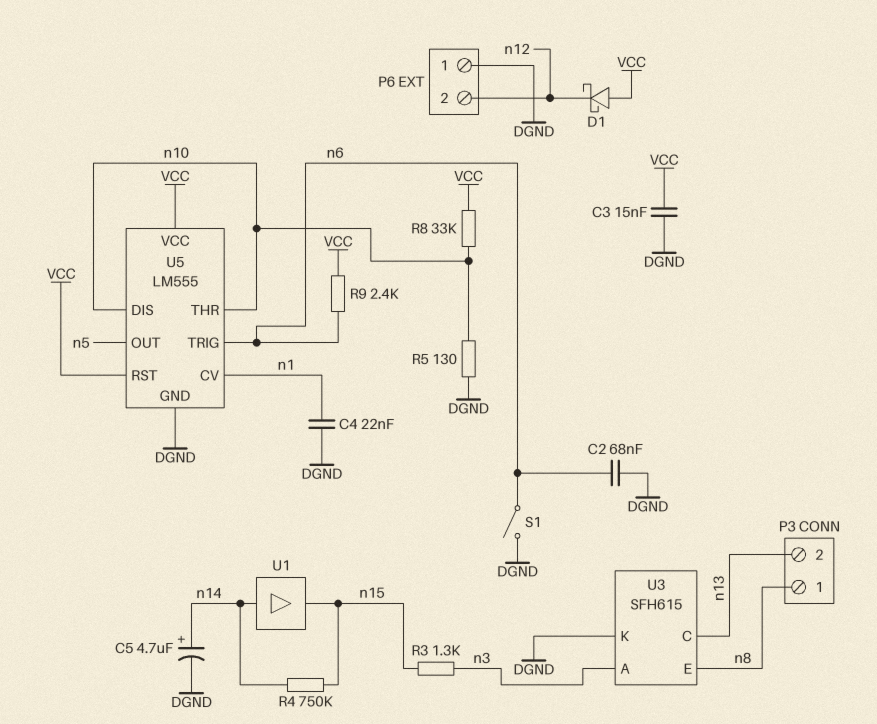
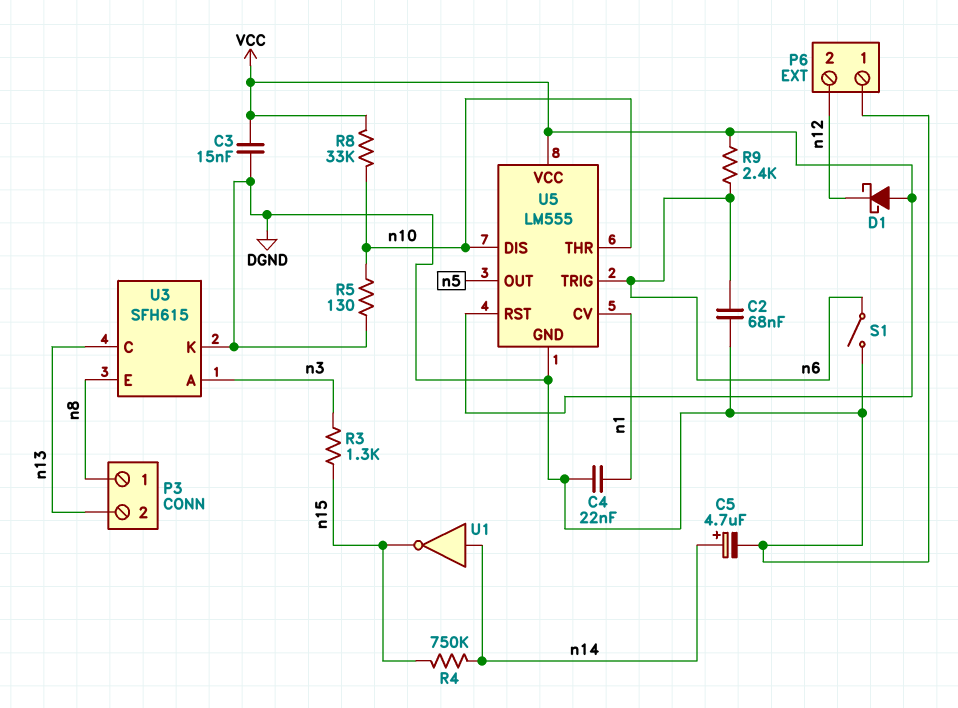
U1: buffer (in n14, out n15) -> NOT (in n14, out n15)

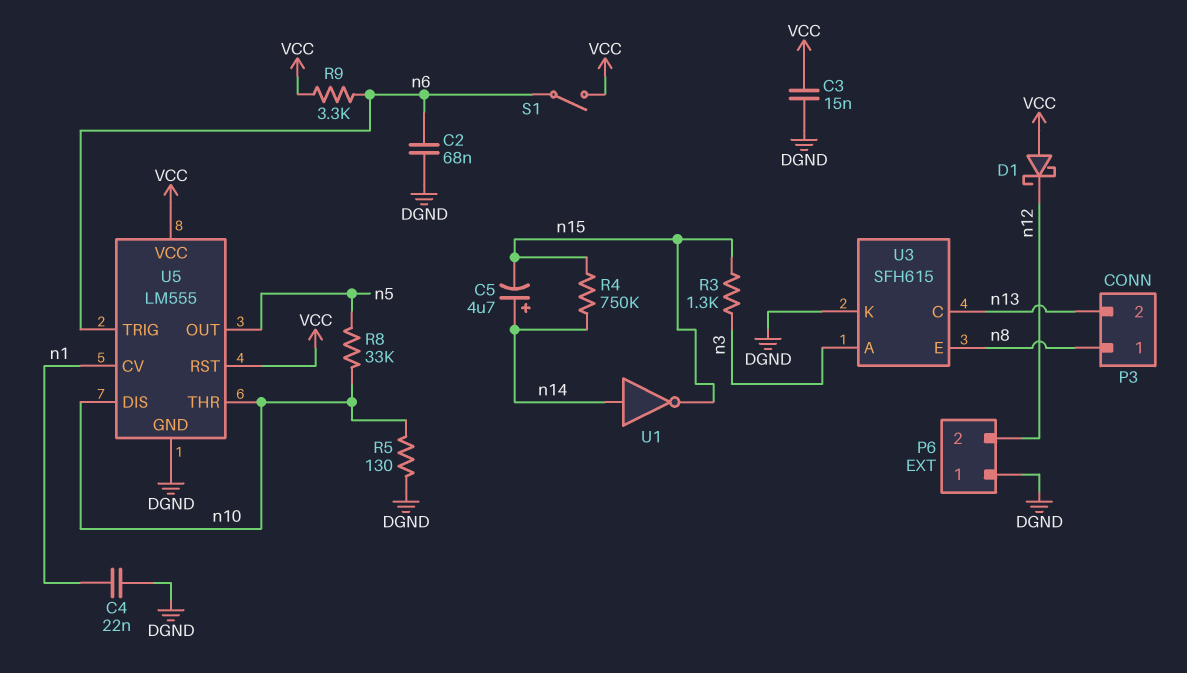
C5: 4.7uF (plus n14, minus DGND) -> 4.7uF (plus n14, minus n15)
R8: 33k (VCC, n10) -> 33k (n5, n10)
R9: 2.4k (VCC, n6) -> 3.3k (VCC, n6)
S1: switch (DGND, n6) -> switch (VCC, n6)

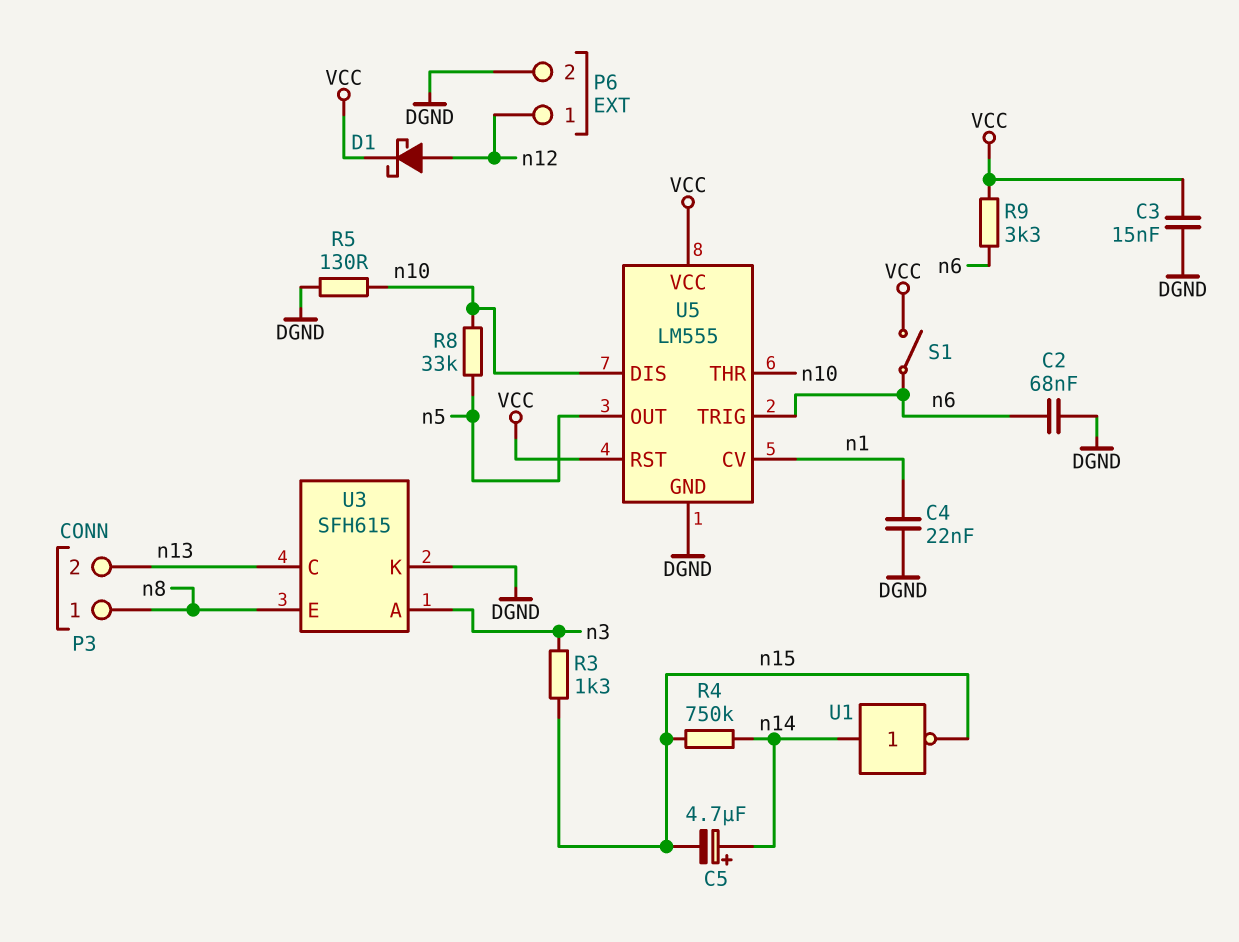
D1: schottky (A VCC, K n12) -> schottky (A n12, K VCC)
P6 pin 1: DGND -> n12
P6 pin 2: n12 -> DGND

